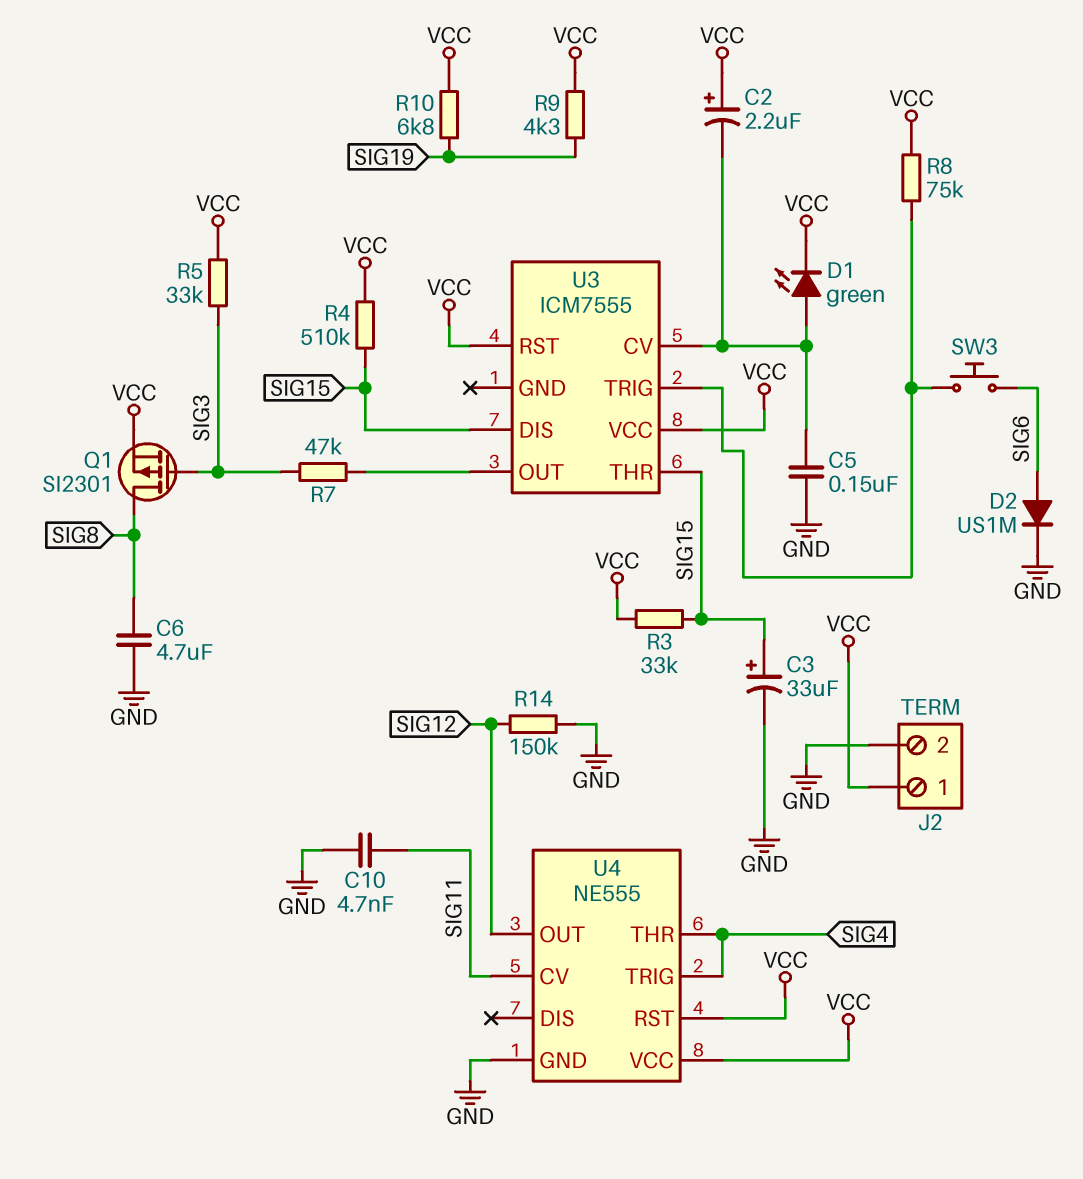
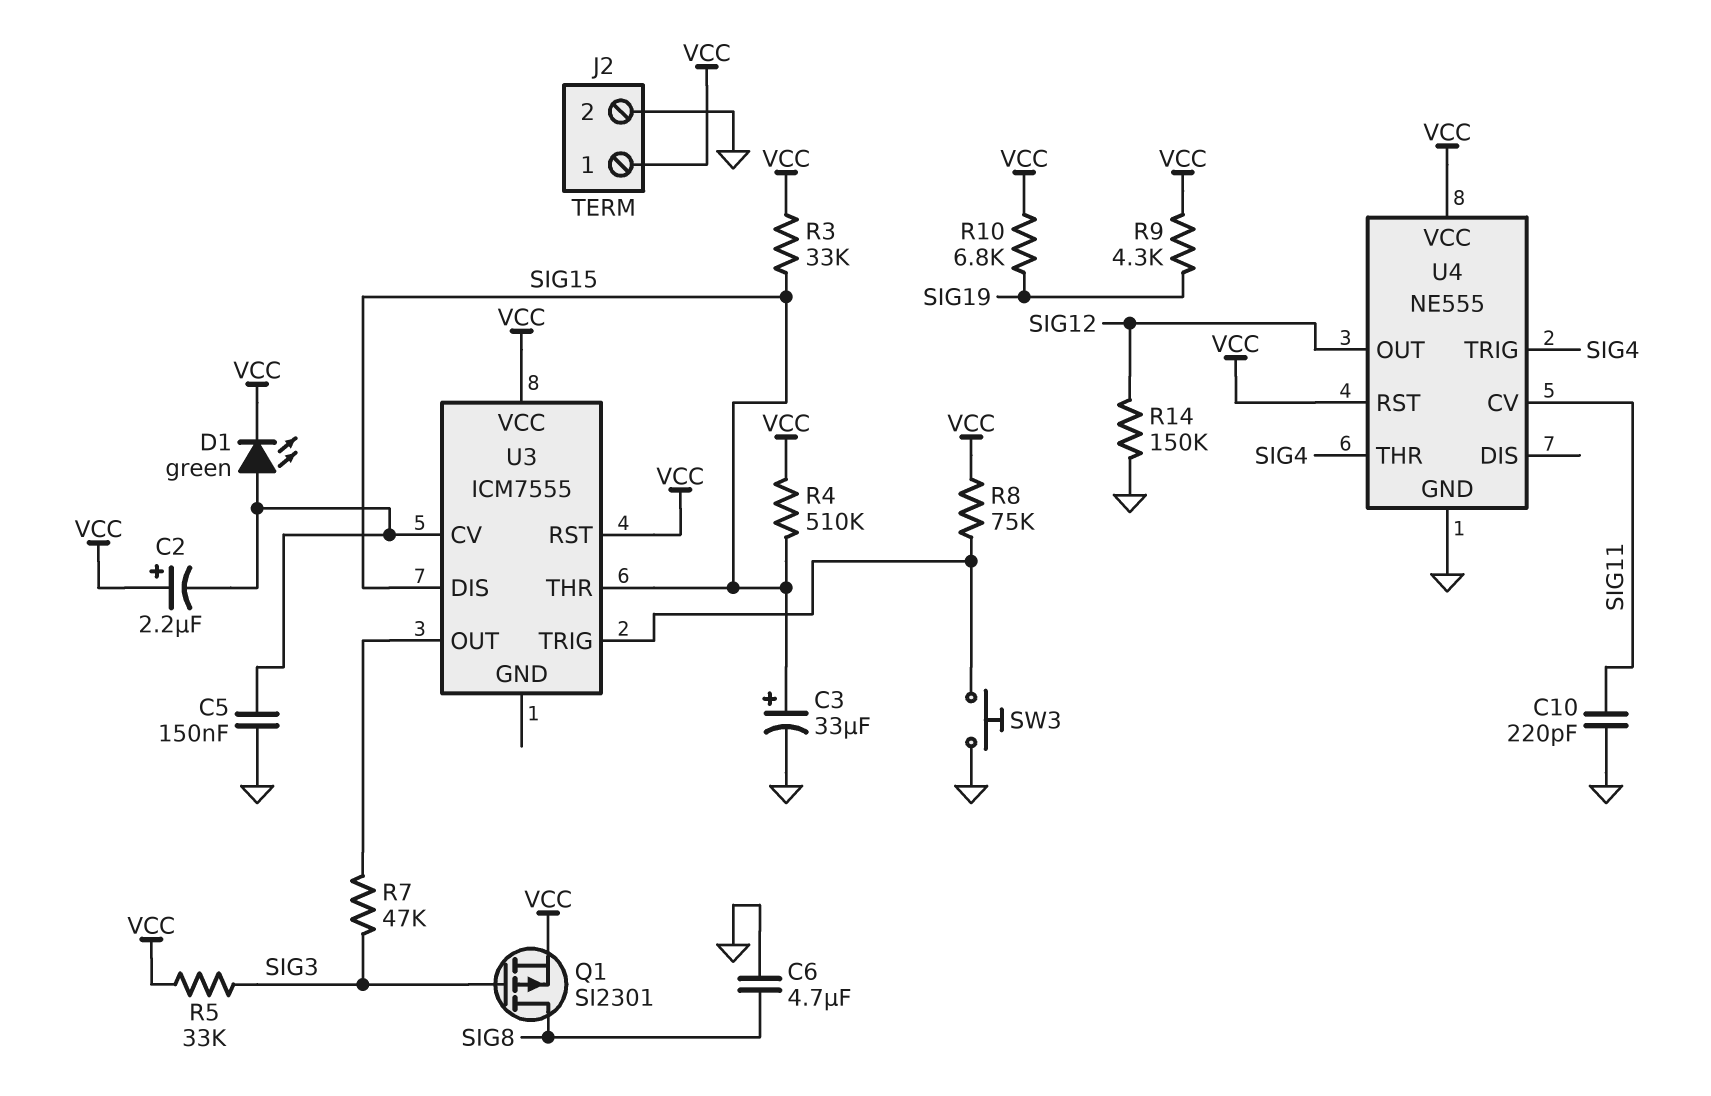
C10: 4.7nF (GND, SIG11) -> 220pF (GND, SIG11)
D2: diode US1M (A SIG6, K GND) -> none
SW3: button (SIG6, U3/TRIG) -> button (GND, U3/TRIG)

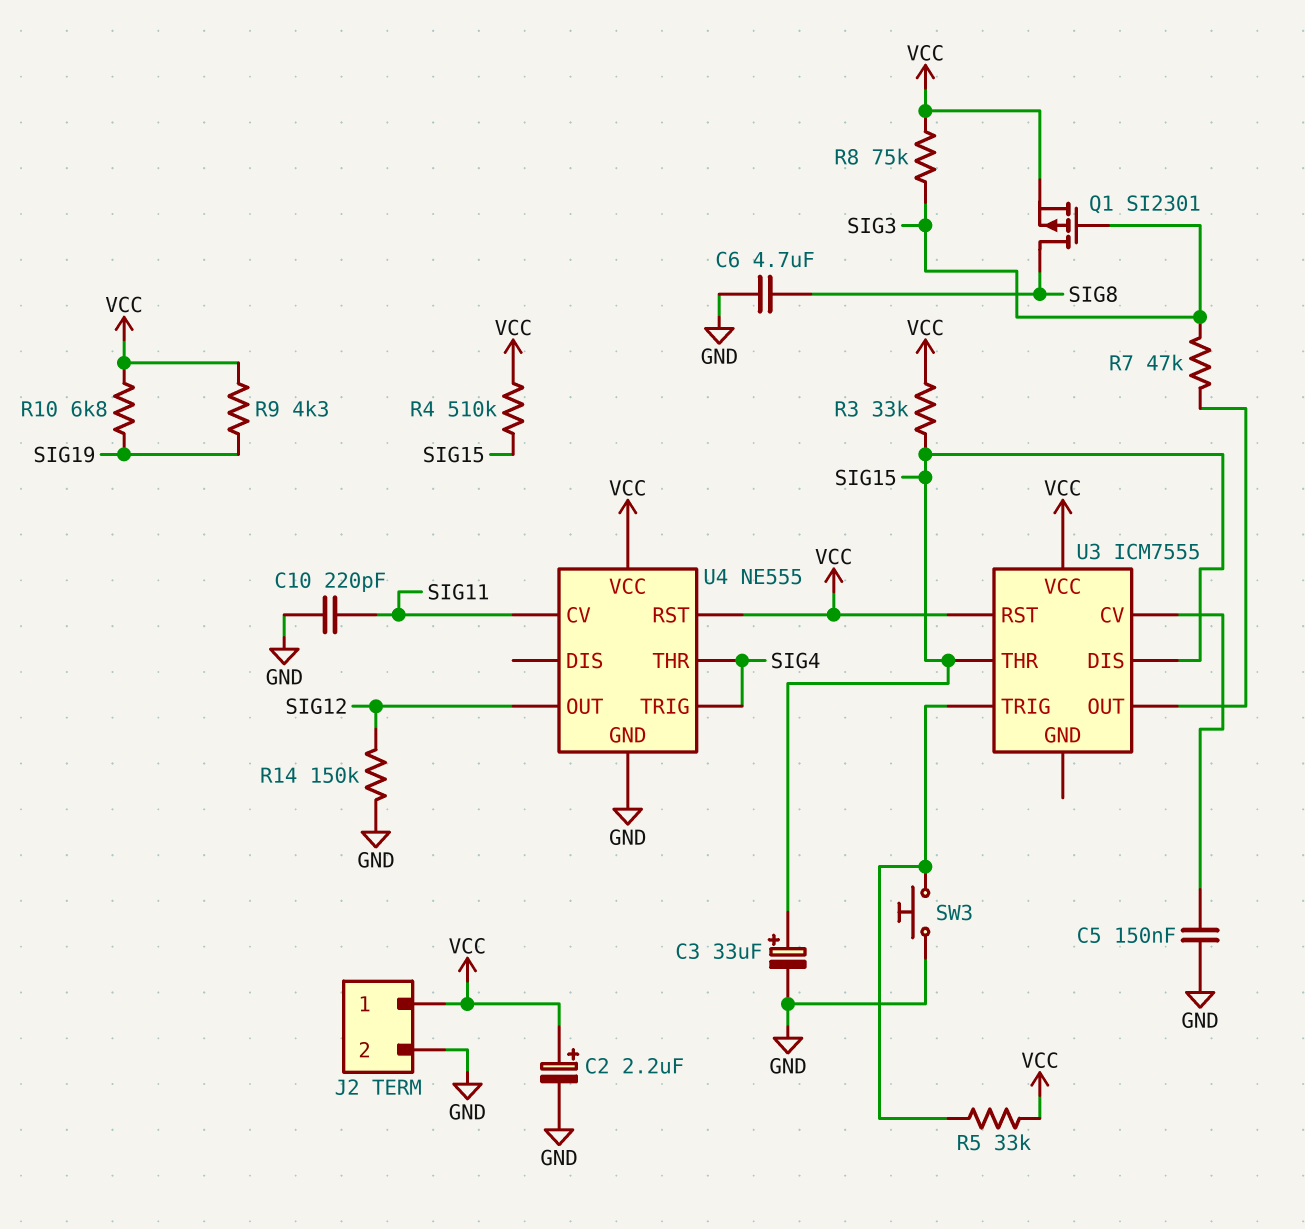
C2: 2.2uF (plus VCC, minus U3/CV) -> 2.2uF (plus VCC, minus GND)
D1: LED green (A U3/CV, K VCC) -> none
R5: 33k (SIG3, VCC) -> 33k (U3/TRIG, VCC)
R8: 75k (U3/TRIG, VCC) -> 75k (SIG3, VCC)

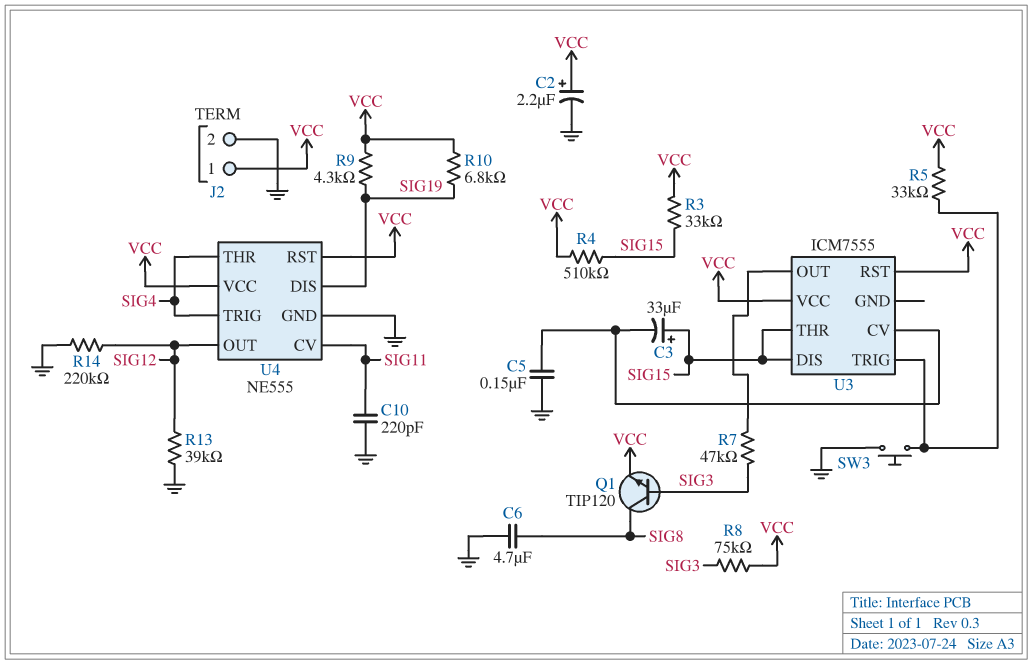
C3: 33uF (plus SIG15, minus GND) -> 33uF (plus SIG15, minus U3/CV)
Q1: PMOS SI2301 (G SIG3, D SIG8, S VCC) -> NPN TIP120 (B SIG3, C SIG8, E VCC)
R13: none -> 39k (GND, SIG12)
R14: 150k (GND, SIG12) -> 220k (GND, SIG12)
U4 pin DIS: none -> SIG19

